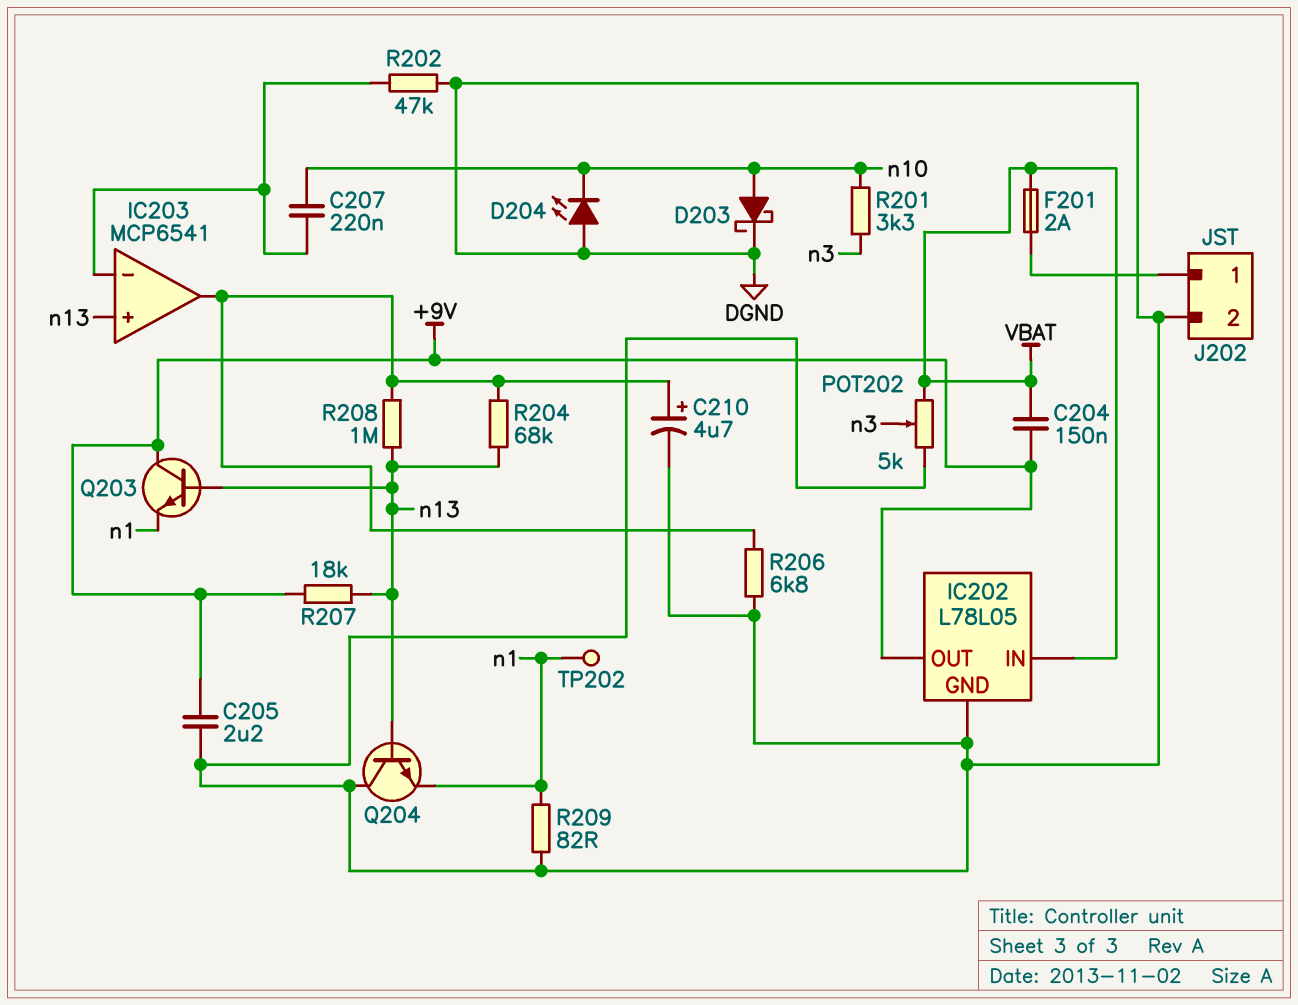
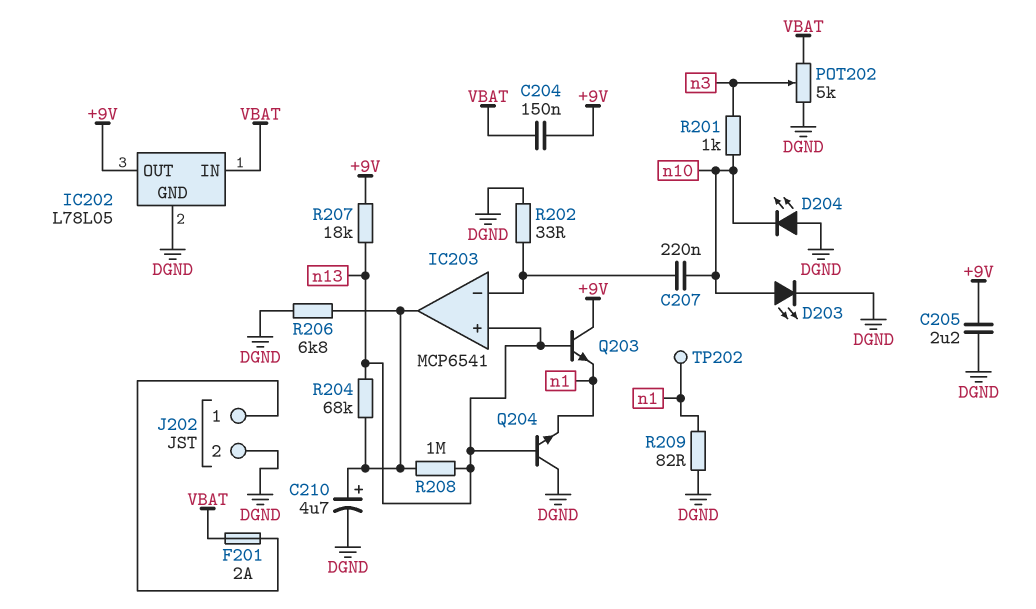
D203: schottky (A n10, K DGND) -> LED (A n10, K DGND)
R201: 3.3k (n3, n10) -> 1k (n3, n10)
R202: 47k (DGND, IC203/in-) -> 33 (DGND, IC203/in-)

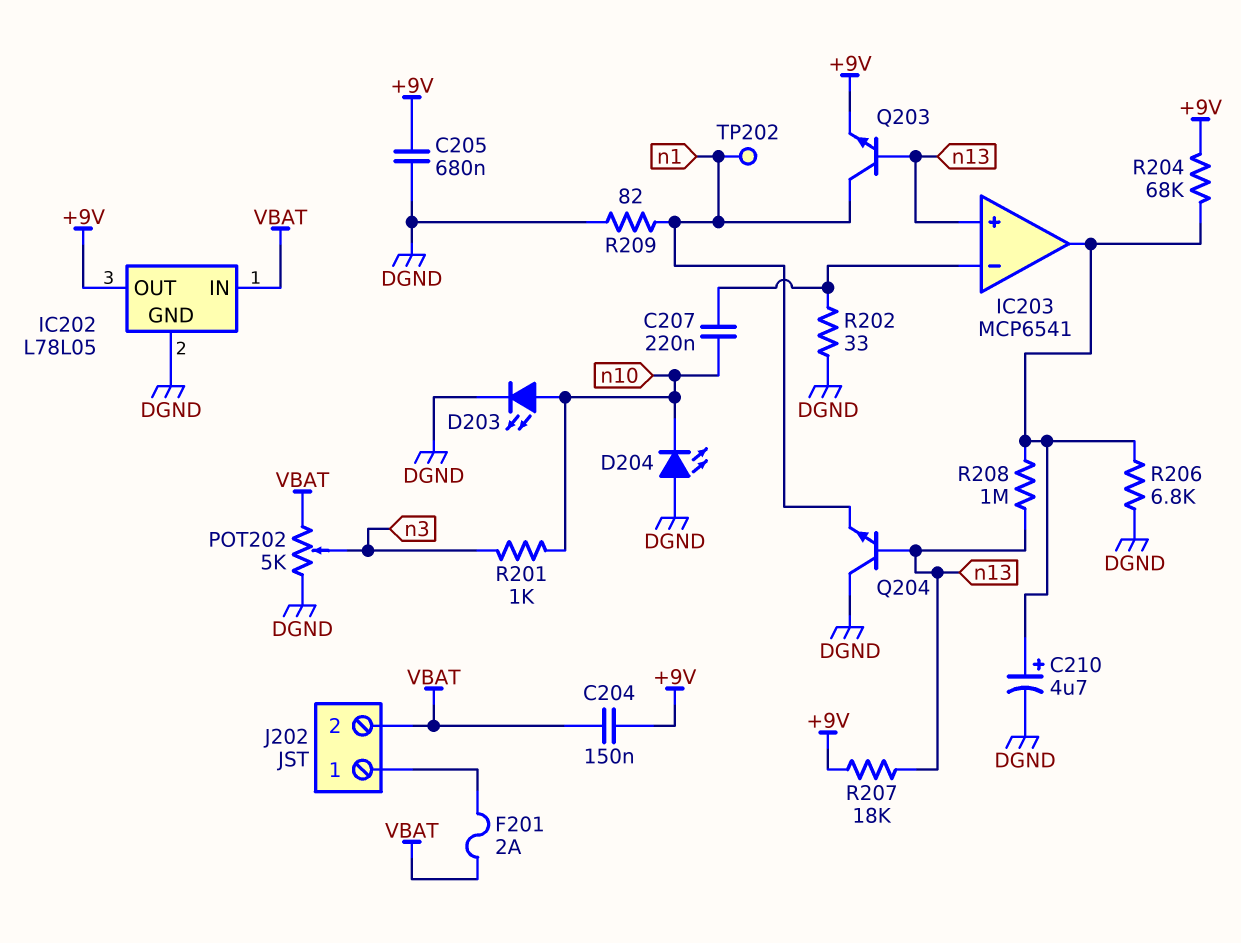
C205: 2.2uF (+9V, DGND) -> 680nF (+9V, DGND)
J202 pin 2: DGND -> VBAT
Q203: NPN (B n13, C +9V, E n1) -> NPN (B n13, C n1, E +9V)
R204: 68k (IC203/out, n13) -> 68k (+9V, IC203/out)

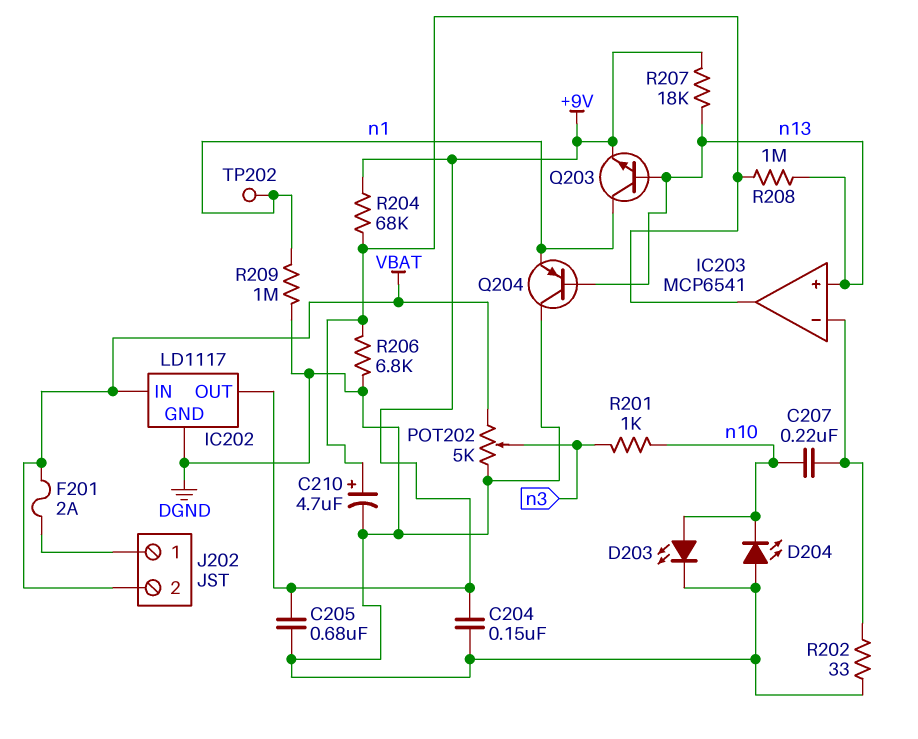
C204: 150nF (+9V, VBAT) -> 150nF (+9V, DGND)
IC202: L78L05 -> LD1117
Q204: NPN (B n13, C DGND, E n1) -> PNP (B n13, C DGND, E n1)
R209: 82 (DGND, n1) -> 1M (DGND, n1)

